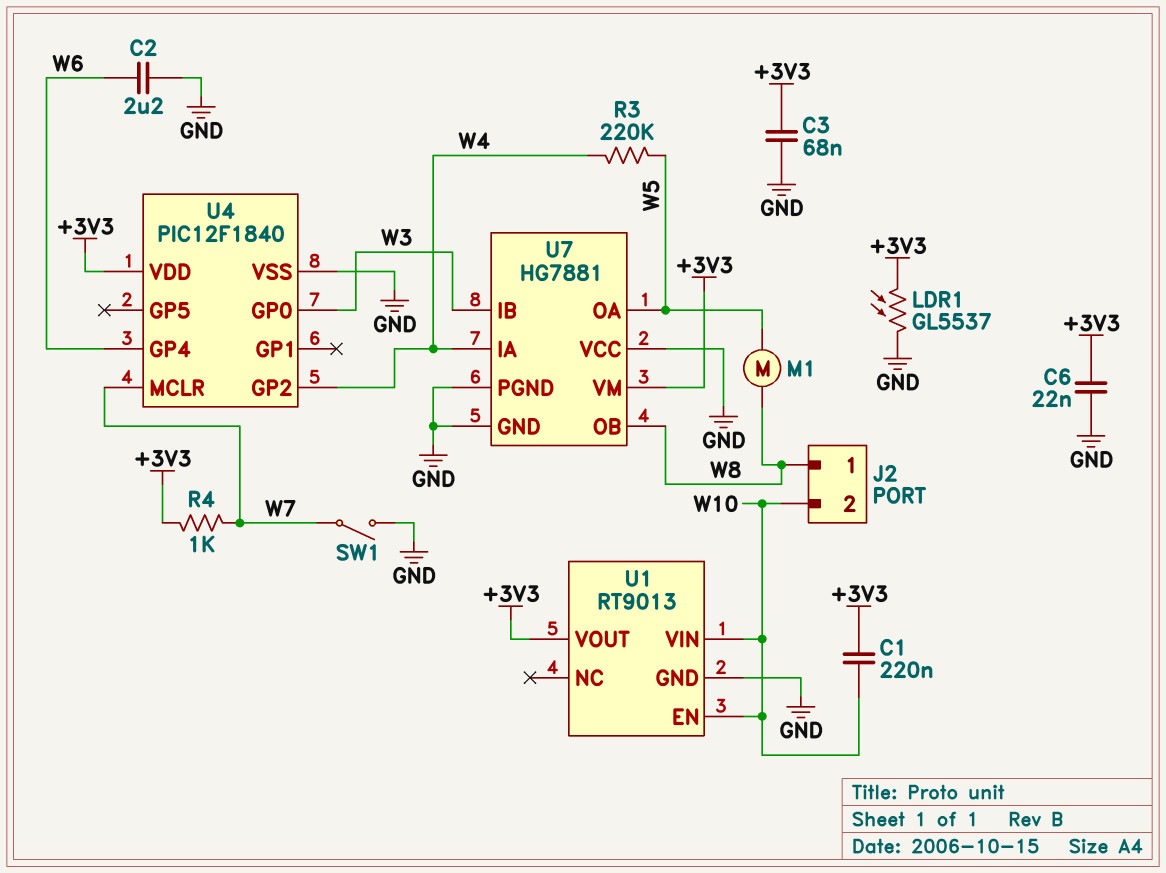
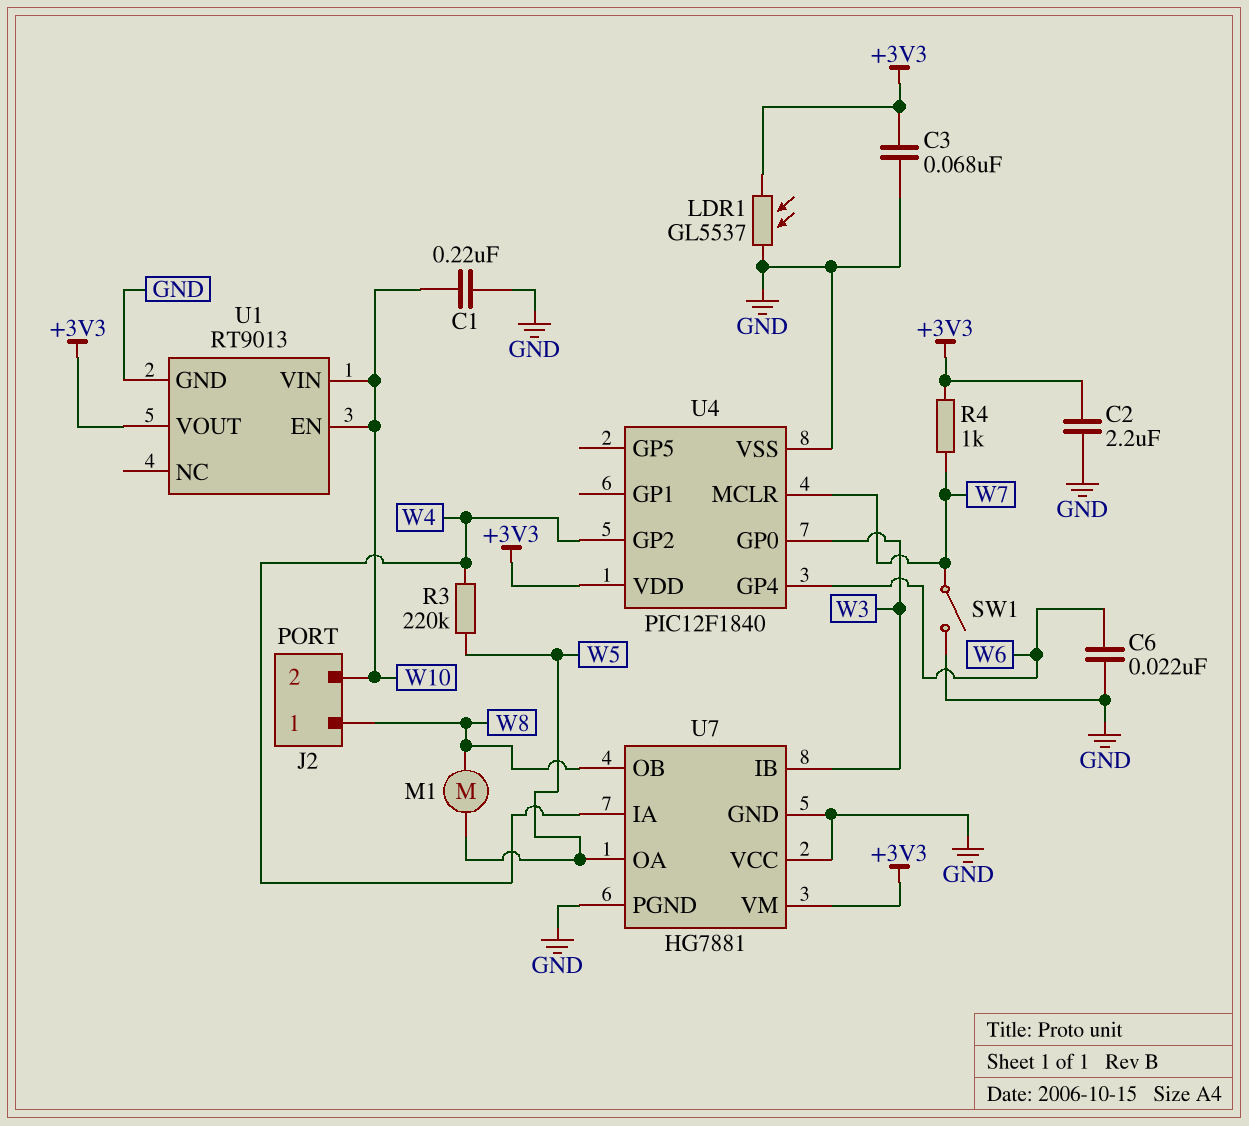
C1: 220nF (+3V3, W10) -> 220nF (GND, W10)
C2: 2.2uF (GND, W6) -> 2.2uF (+3V3, GND)
C6: 22nF (+3V3, GND) -> 22nF (GND, W6)

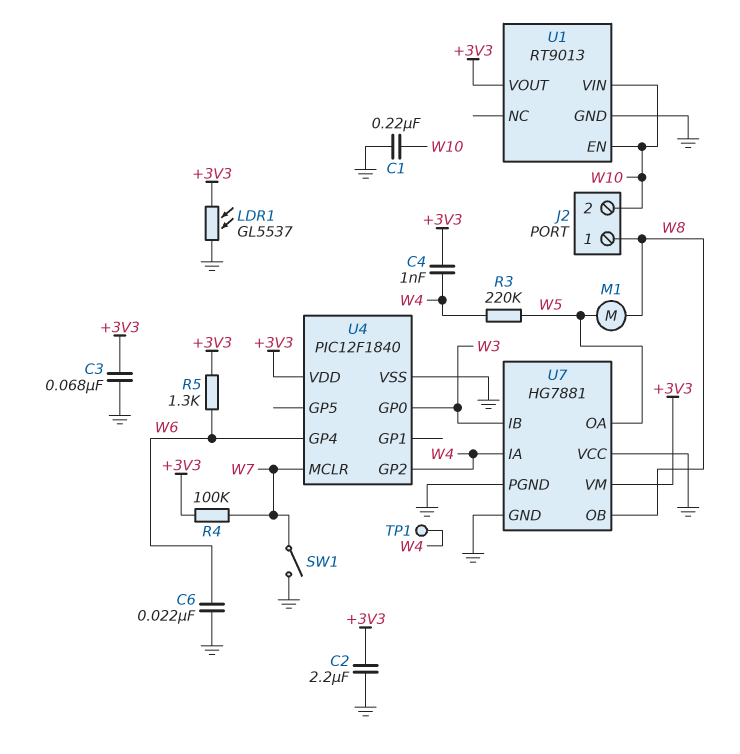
C4: none -> 1nF (+3V3, W4)
R4: 1k (+3V3, W7) -> 100k (+3V3, W7)
R5: none -> 1.3k (+3V3, W6)
TP1: none -> test point (W4)

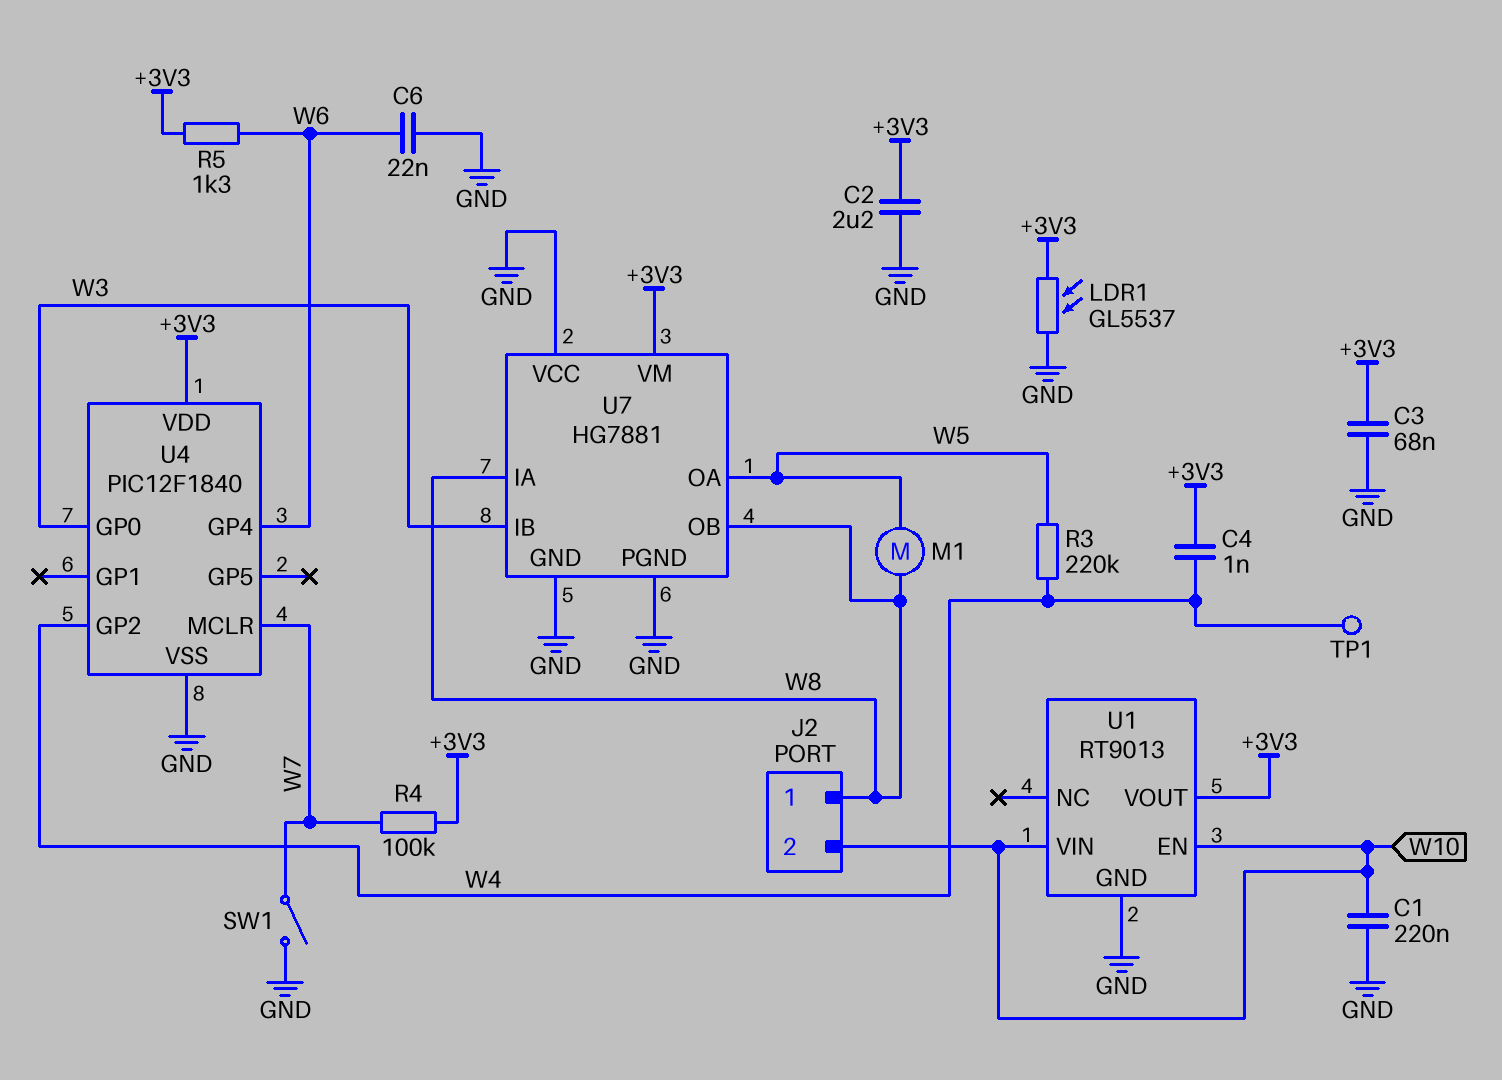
U7 pin IA: W4 -> W8

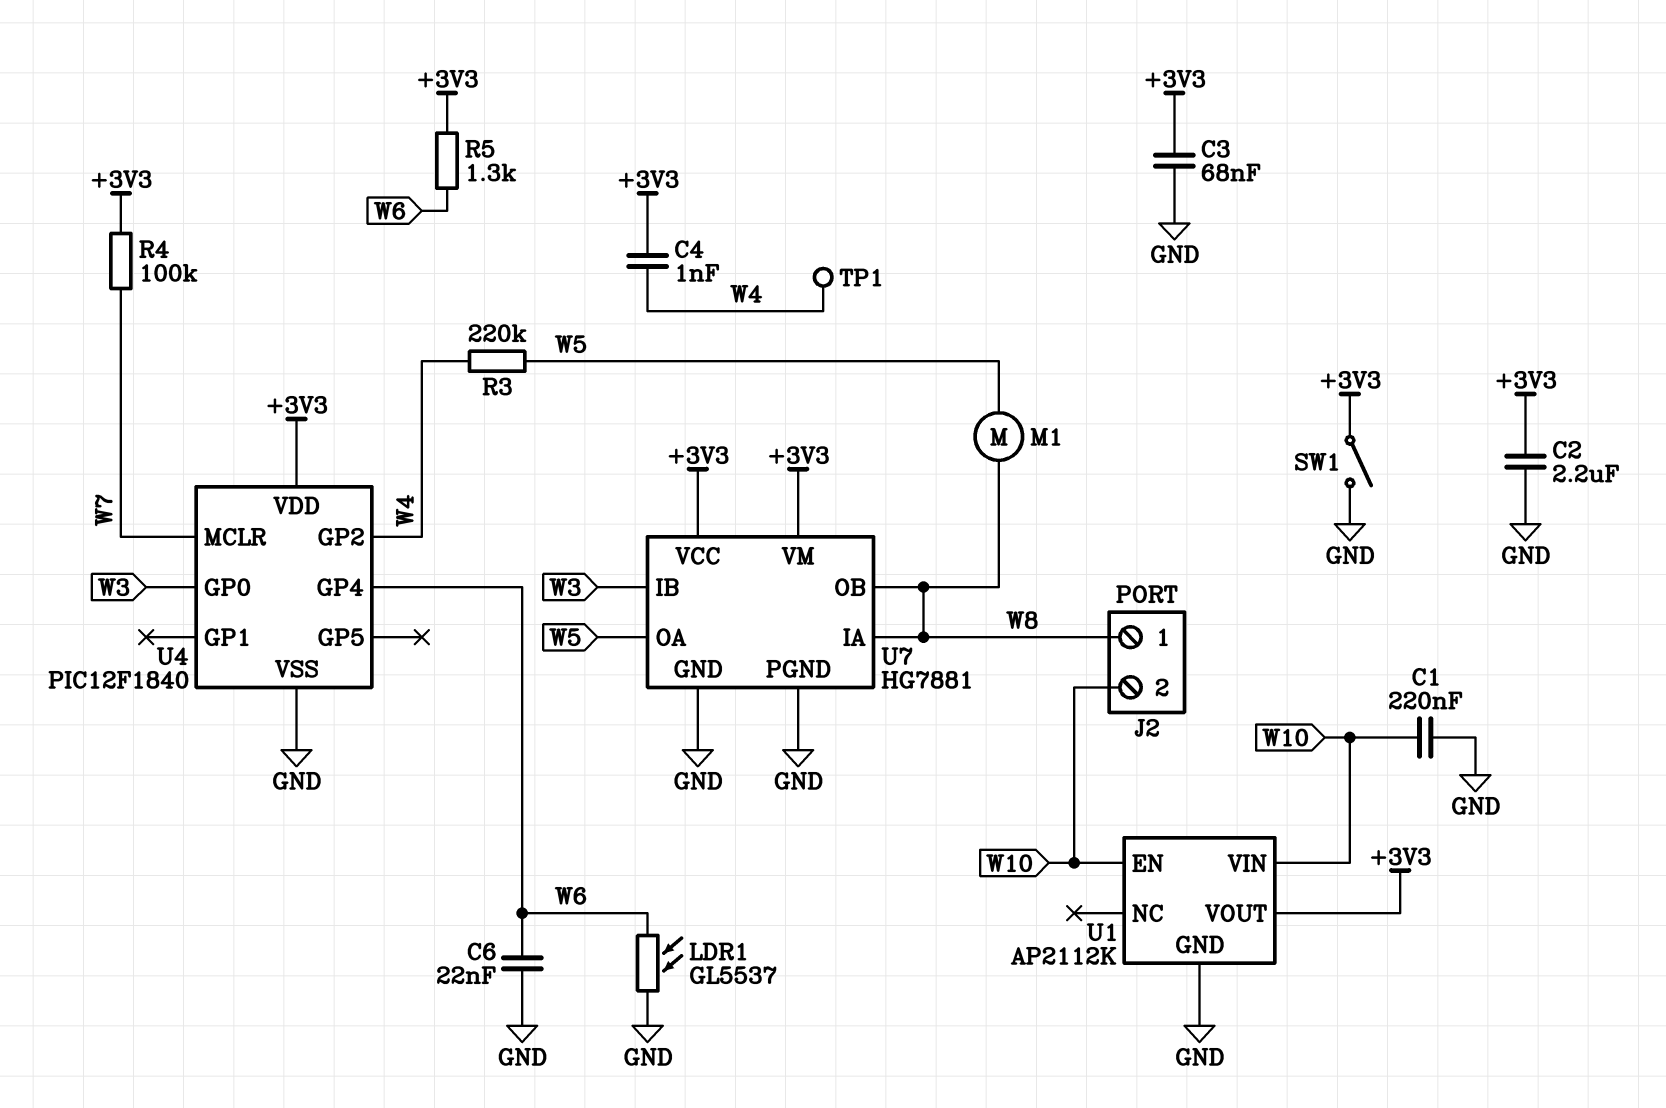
LDR1: GL5537 (+3V3, GND) -> GL5537 (GND, W6)
SW1: switch (GND, W7) -> switch (+3V3, GND)
U1: RT9013 -> AP2112K
U7 pin VCC: GND -> +3V3

